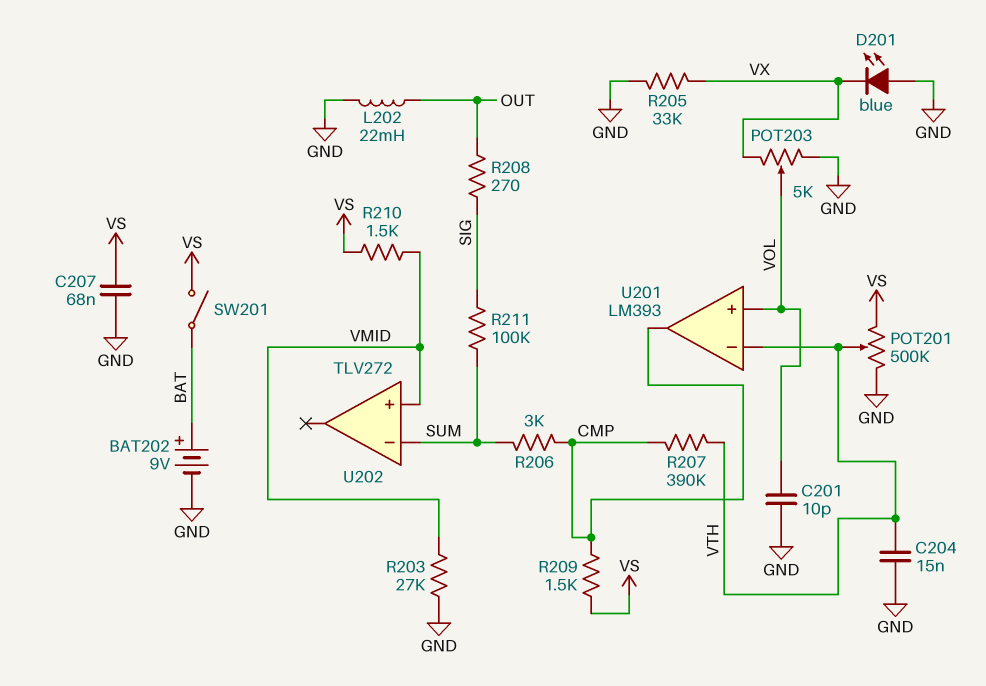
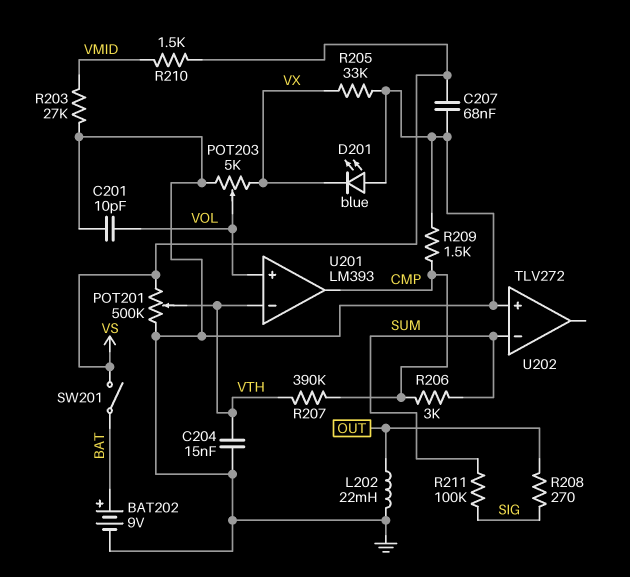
R209: 1.5k (CMP, VS) -> 1.5k (CMP, GND)
U202 pin in+: VMID -> GND

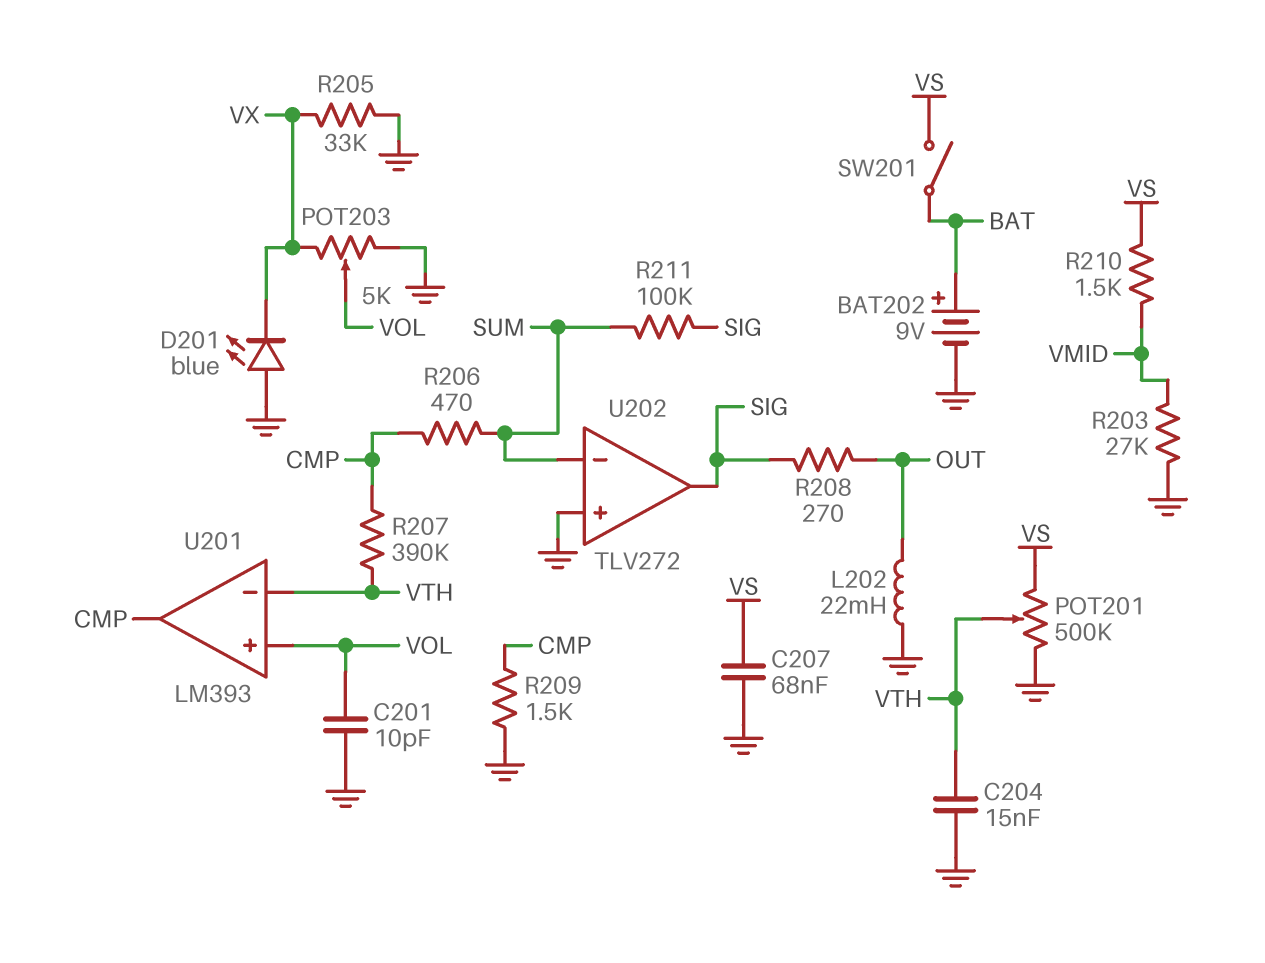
R206: 3k (CMP, SUM) -> 470 (CMP, SUM)
U202 pin out: none -> SIG

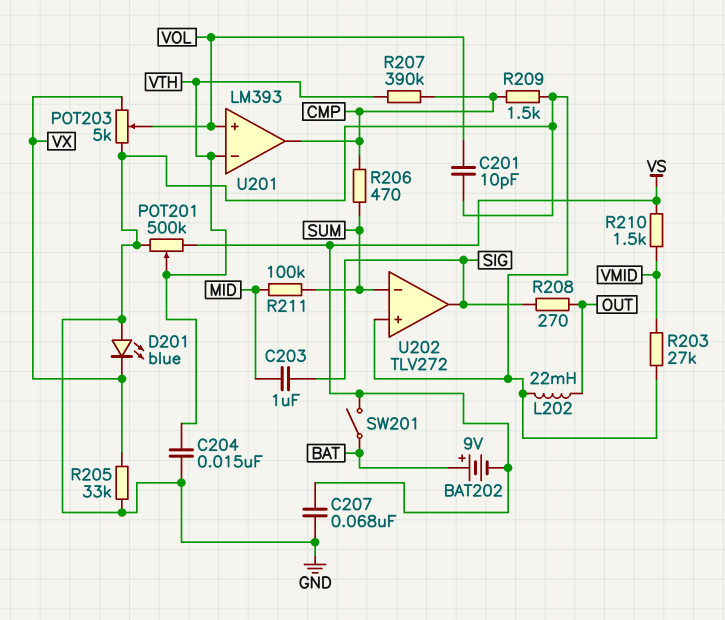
BAT202: 9V (plus BAT, minus GND) -> 9V (plus BAT, minus VS)
C203: none -> 1uF (MID, SIG)
R211: 100k (SIG, SUM) -> 100k (MID, SUM)

